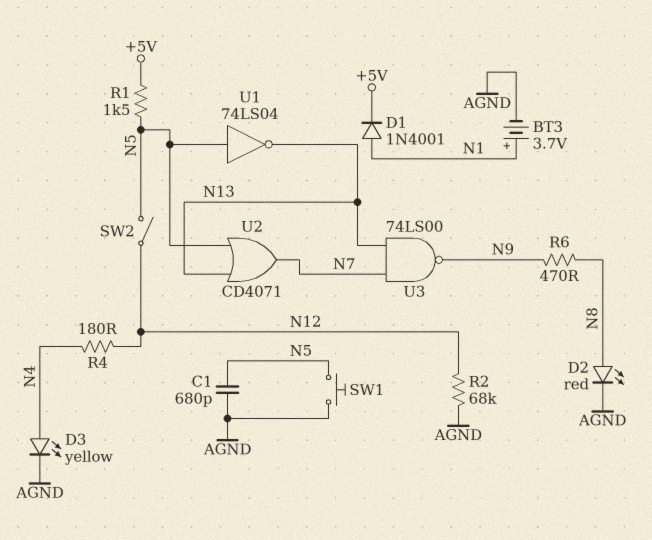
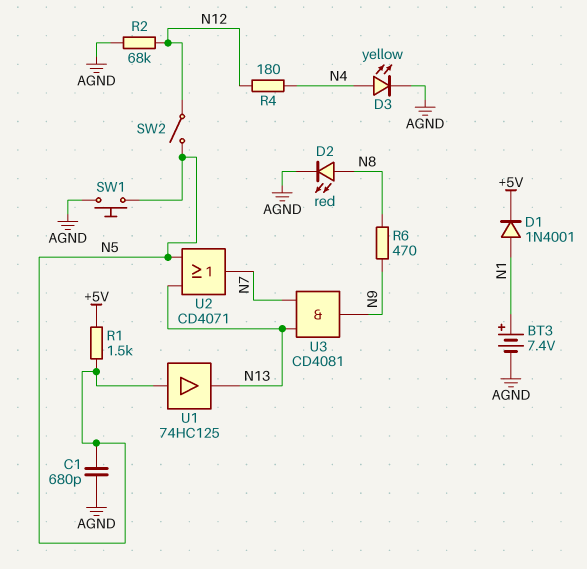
BT3: 3.7V (plus N1, minus AGND) -> 7.4V (plus N1, minus AGND)
U1: NOT 74LS04 (in N5, out N13) -> buffer 74HC125 (in N5, out N13)
U3: NAND 74LS00 (in N7, in N13, out N9) -> AND CD4081 (in N7, in N13, out N9)

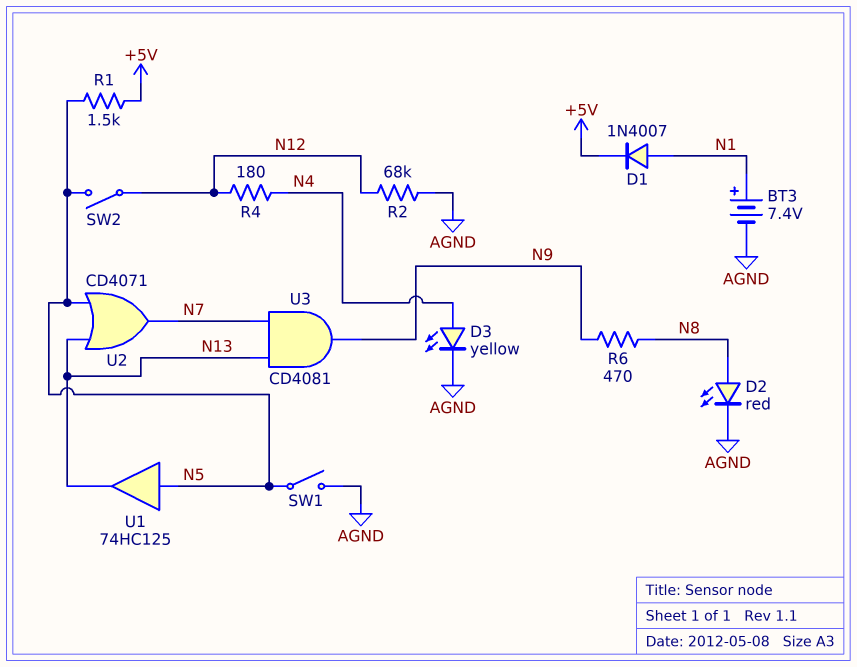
C1: 680pF (AGND, N5) -> none
D1: diode 1N4001 (A N1, K +5V) -> diode 1N4007 (A N1, K +5V)
SW1: button (AGND, N5) -> switch (AGND, N5)

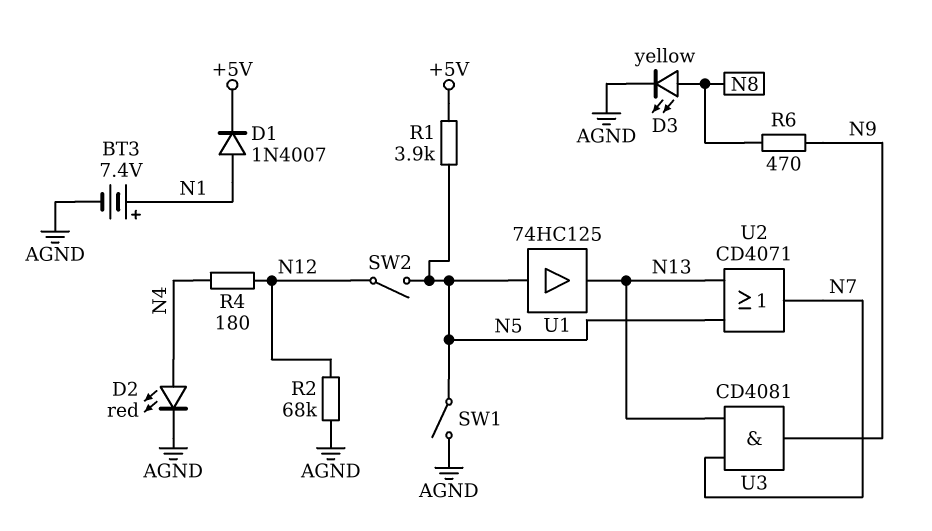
D2: LED red (A N8, K AGND) -> LED red (A N4, K AGND)
D3: LED yellow (A N4, K AGND) -> LED yellow (A N8, K AGND)
R1: 1.5k (+5V, N5) -> 3.9k (+5V, N5)

